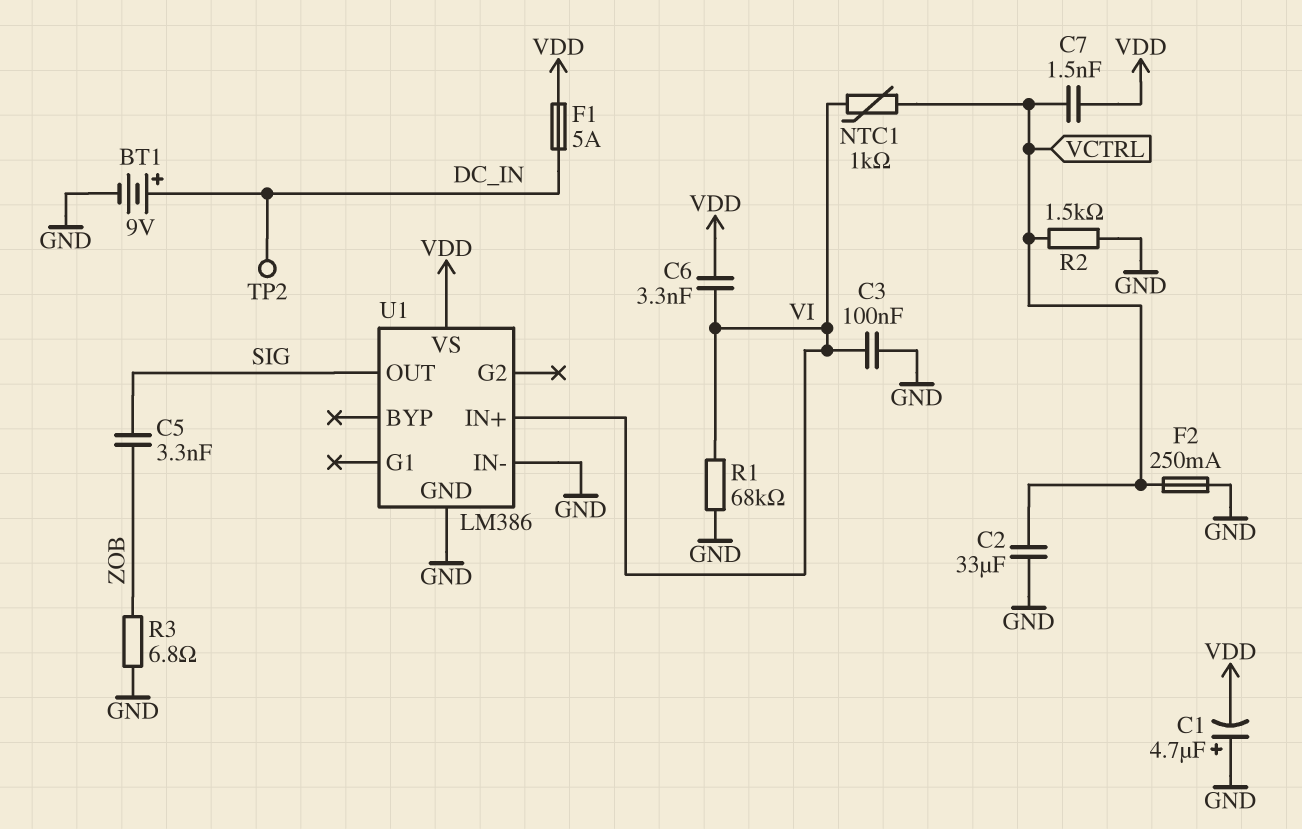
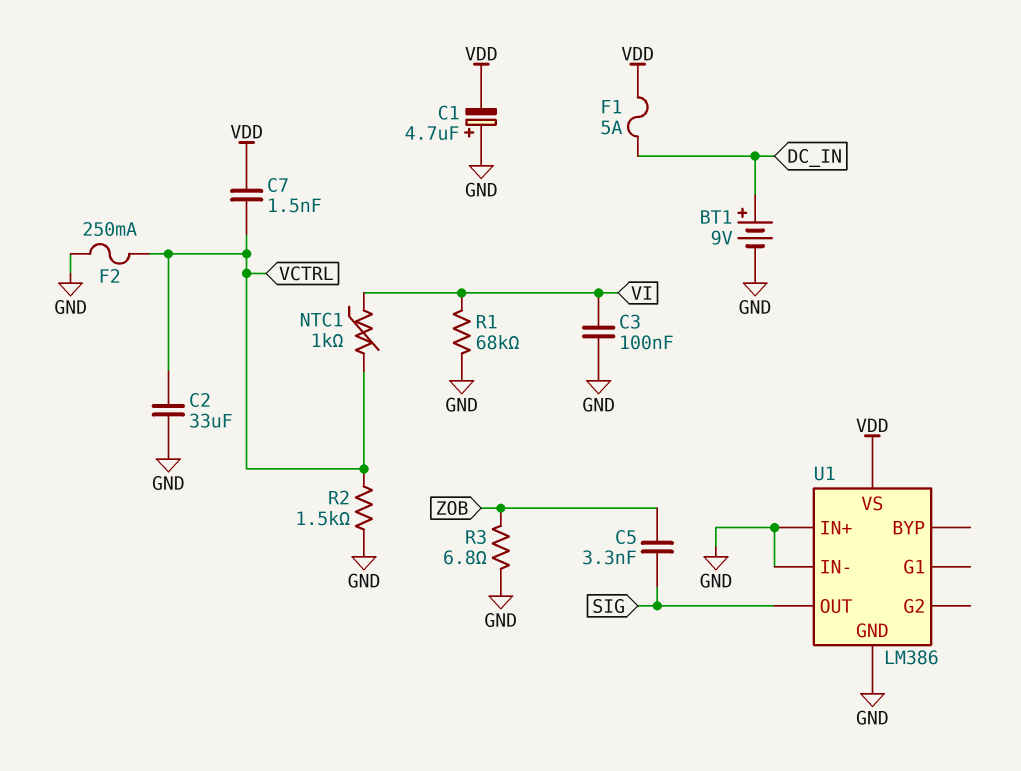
C6: 3.3nF (VDD, VI) -> none
TP2: test point (DC_IN) -> none
U1 pin IN+: VI -> GND

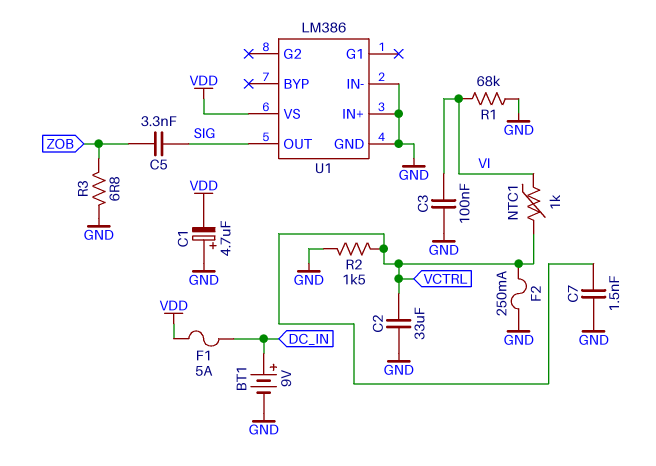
C7: 1.5nF (VCTRL, VDD) -> 1.5nF (GND, VCTRL)

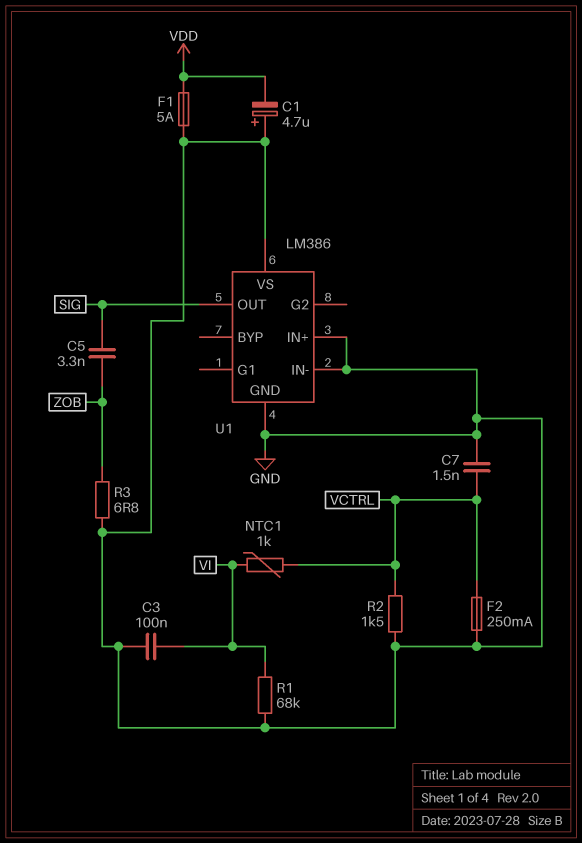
BT1: 9V (plus DC_IN, minus GND) -> none
C2: 33uF (GND, VCTRL) -> none
F1: 5A (DC_IN, VDD) -> 5A (GND, VDD)
U1 pin VS: VDD -> GND

